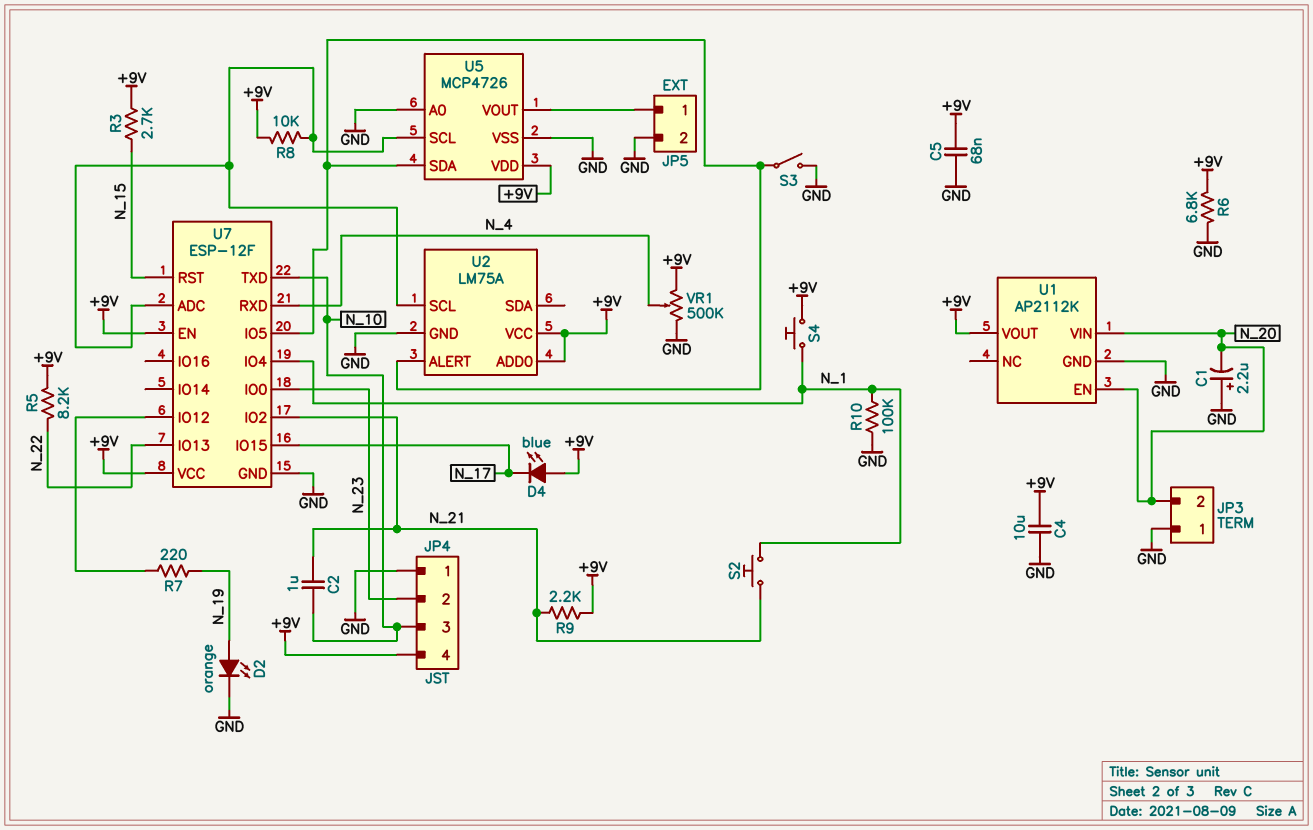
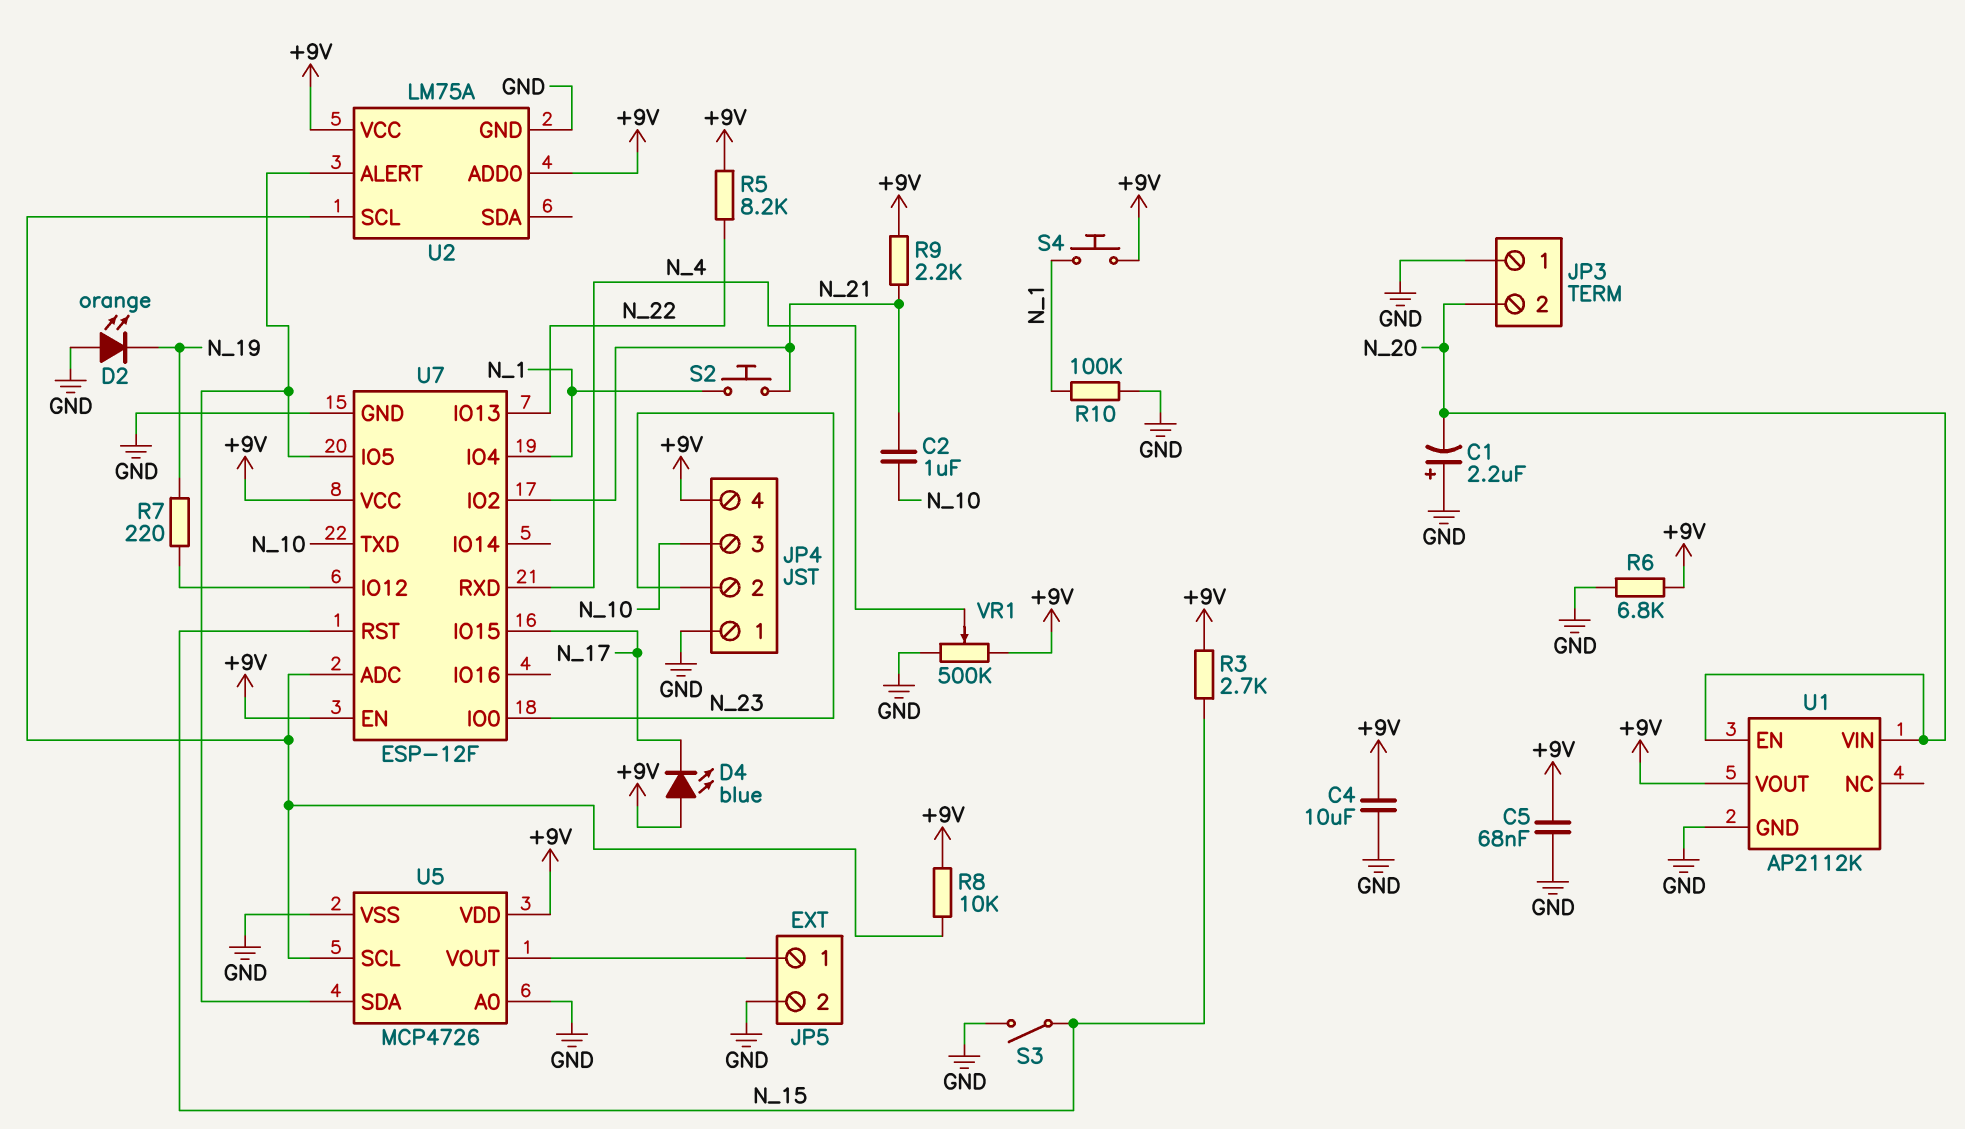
D2: LED orange (A N_19, K GND) -> LED orange (A GND, K N_19)
S3: switch (GND, U2/ALERT) -> switch (GND, N_15)

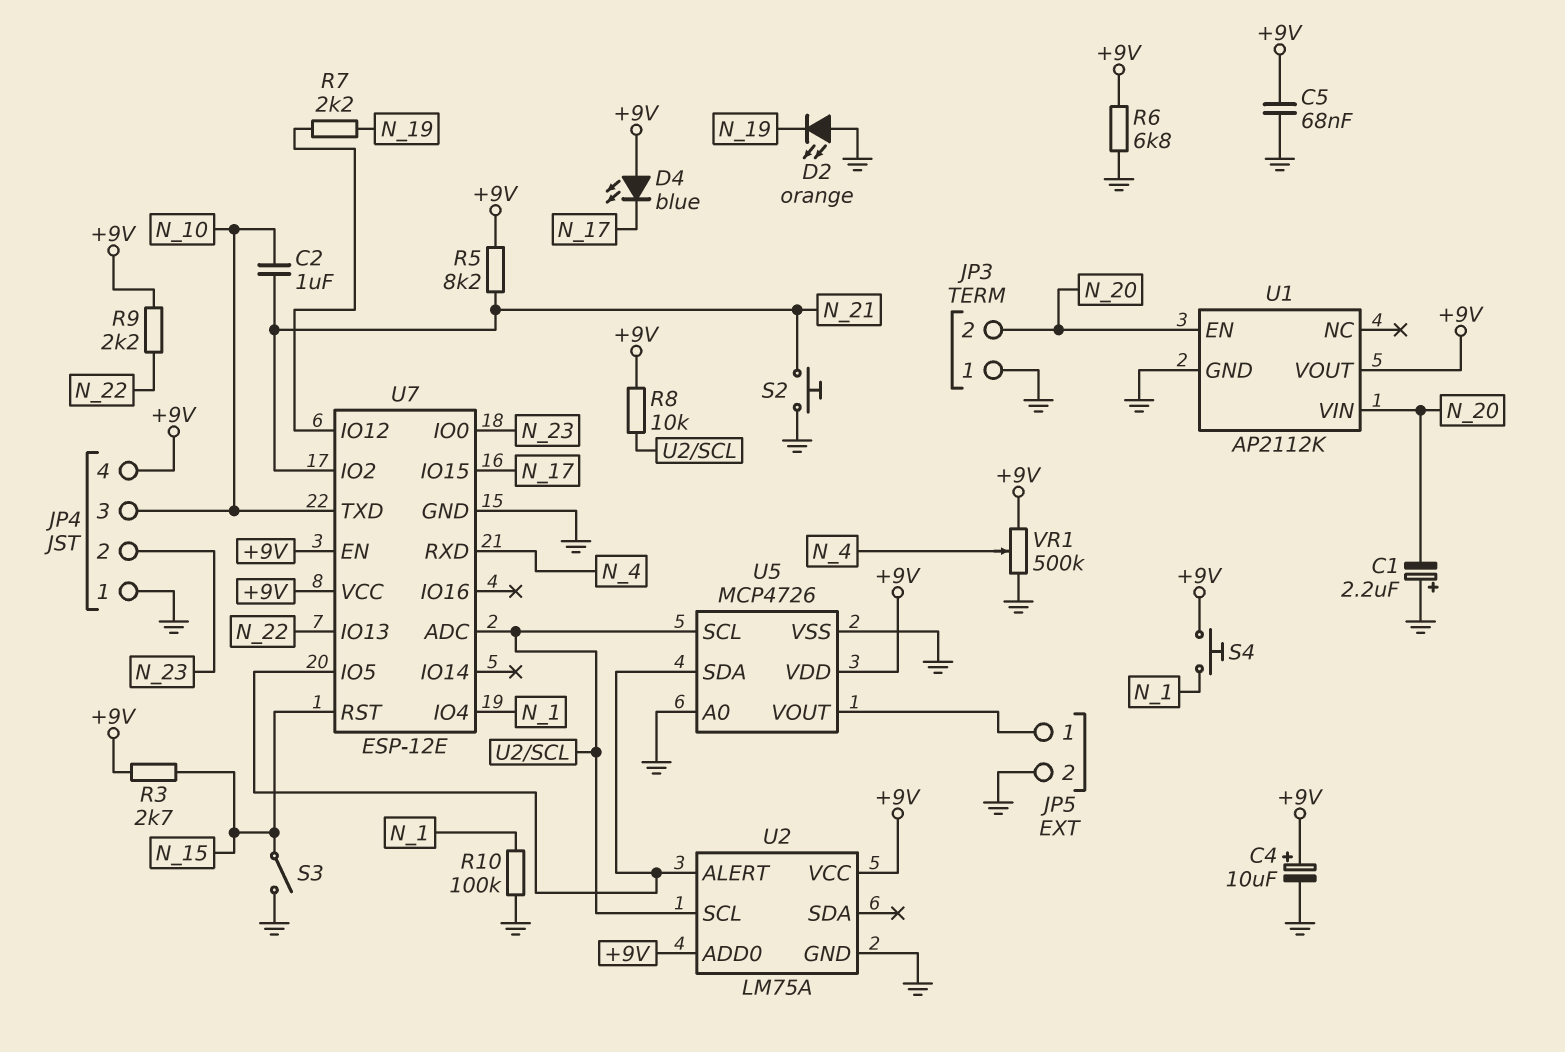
C4: 10uF (+9V, GND) -> 10uF (plus +9V, minus GND)
R5: 8.2k (+9V, N_22) -> 8.2k (+9V, N_21)
R7: 220 (N_19, U7/IO12) -> 2.2k (N_19, U7/IO12)
R9: 2.2k (+9V, N_21) -> 2.2k (+9V, N_22)
S2: button (N_1, N_21) -> button (GND, N_21)
U7: ESP-12F -> ESP-12E

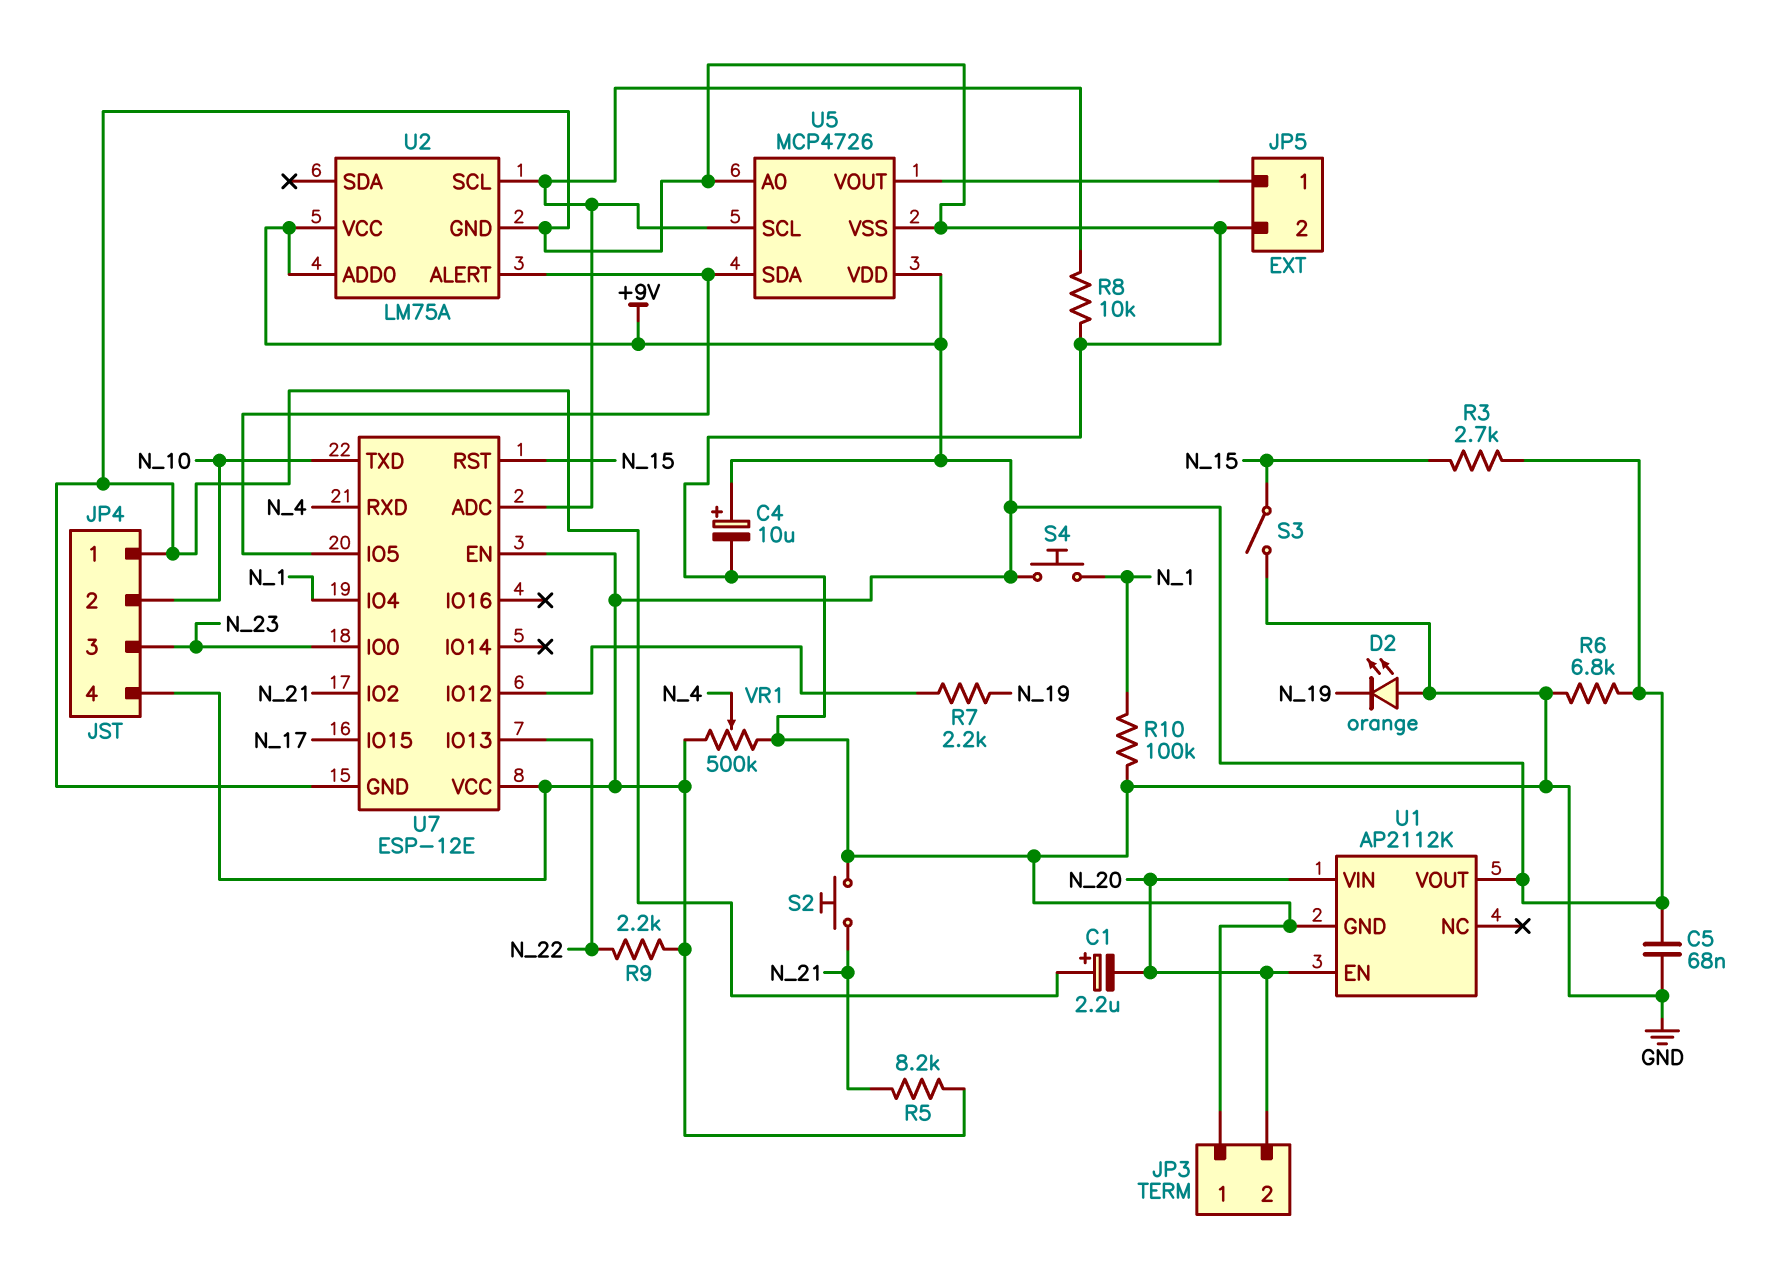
C2: 1uF (N_10, N_21) -> none
D4: LED blue (A +9V, K N_17) -> none
JP4 pin 2: N_23 -> N_10
JP4 pin 3: N_10 -> N_23
R8: 10k (+9V, U2/SCL) -> 10k (GND, U2/SCL)

